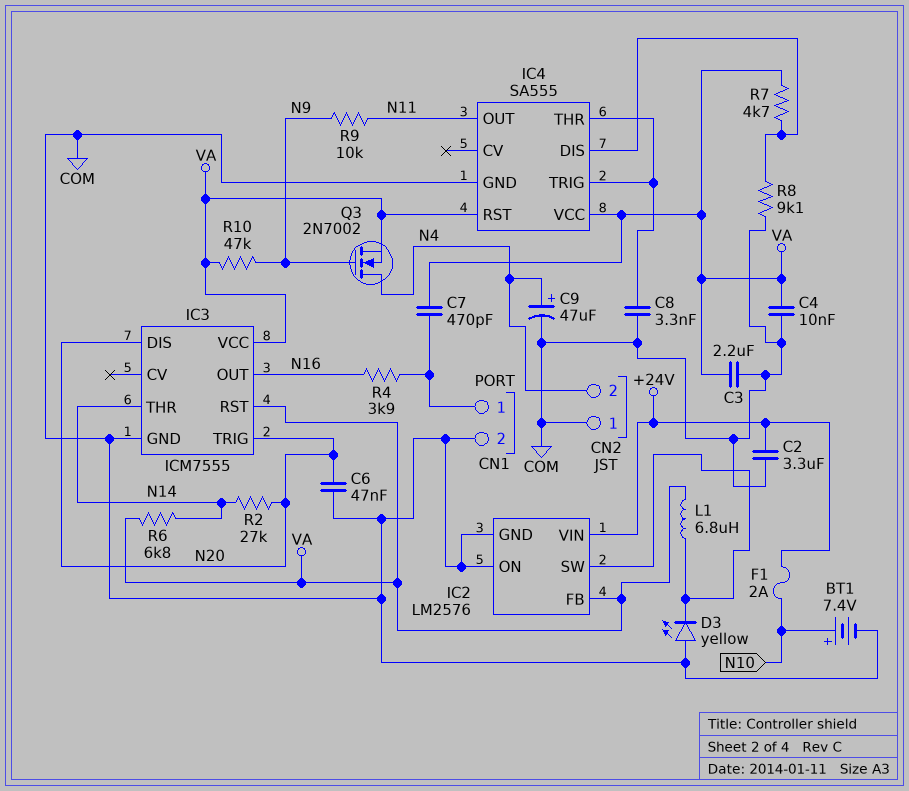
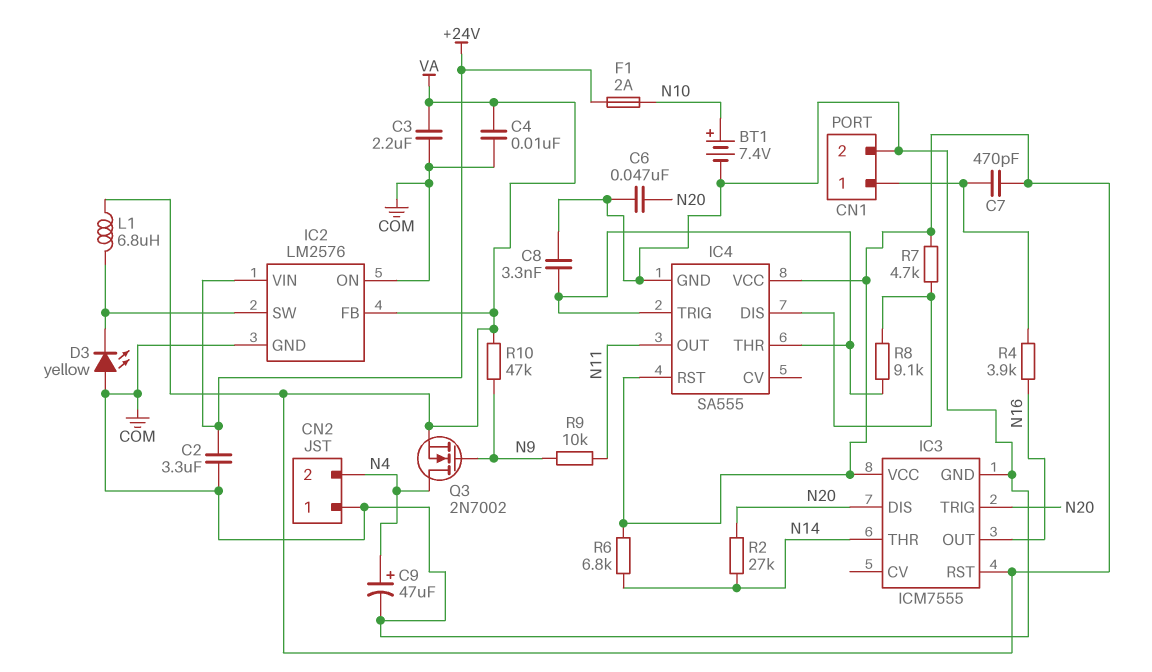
R8: 9.1k (COM, IC4/DIS) -> 9.1k (IC4/DIS, IC4/THR)

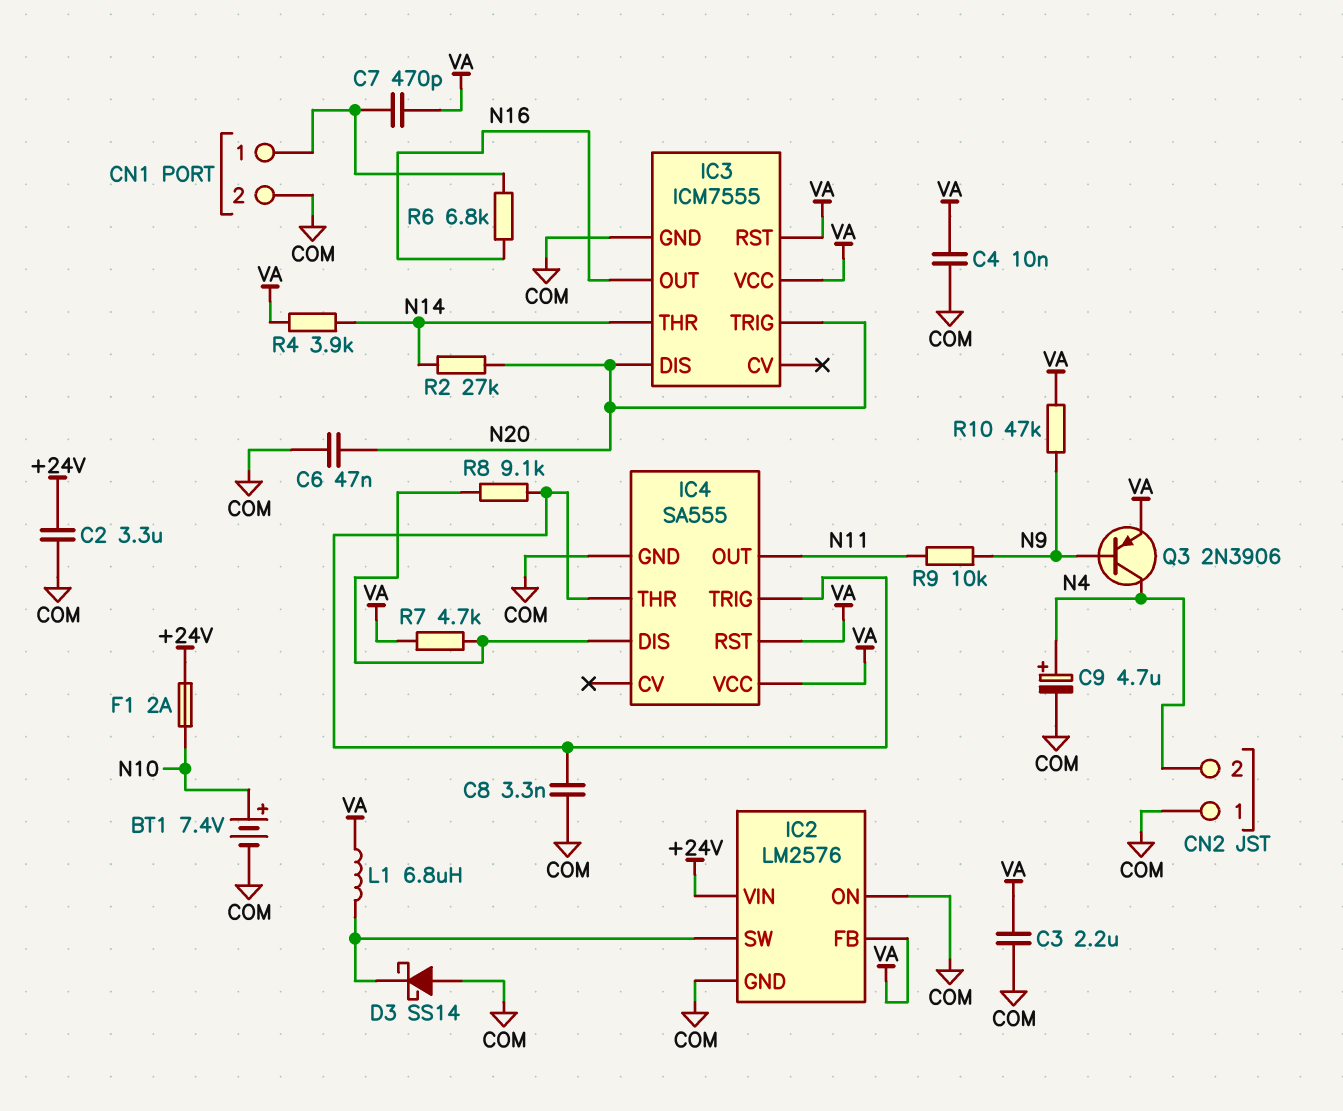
C9: 47uF (plus N4, minus COM) -> 4.7uF (plus N4, minus COM)
D3: LED yellow (A COM, K IC2/SW) -> schottky SS14 (A COM, K IC2/SW)
Q3: NMOS 2N7002 (G N9, D N4, S VA) -> PNP 2N3906 (B N9, C N4, E VA)
R4: 3.9k (CN1/1, N16) -> 3.9k (N14, VA)
R6: 6.8k (N14, VA) -> 6.8k (CN1/1, N16)

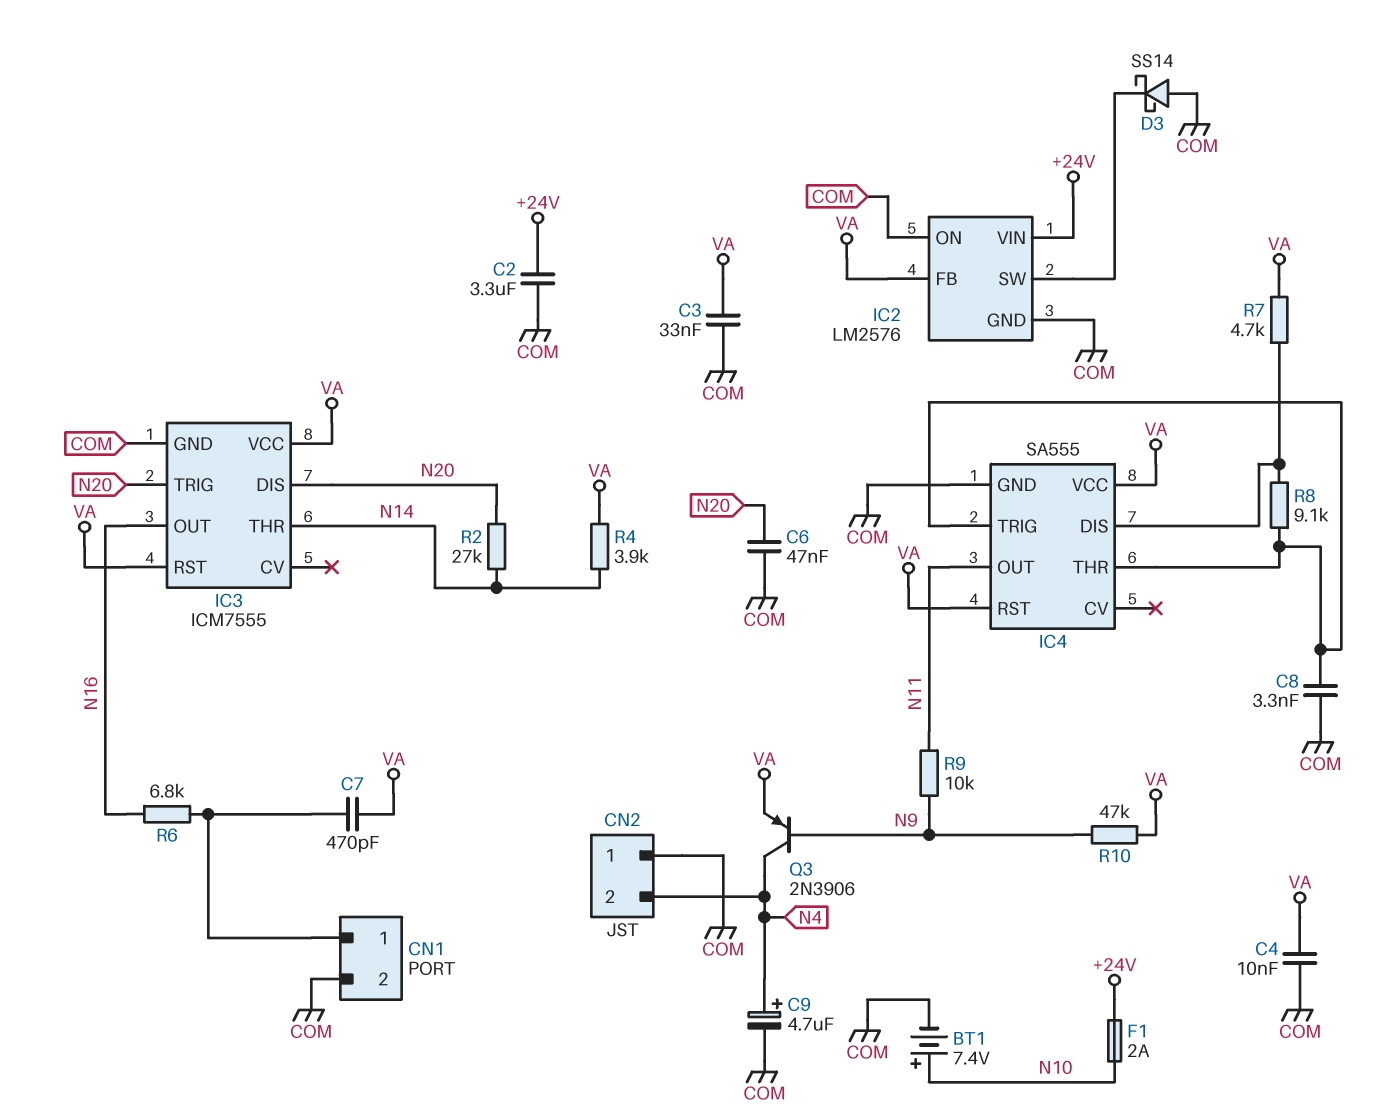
C3: 2.2uF (COM, VA) -> 33nF (COM, VA)
L1: 6.8uH (IC2/SW, VA) -> none

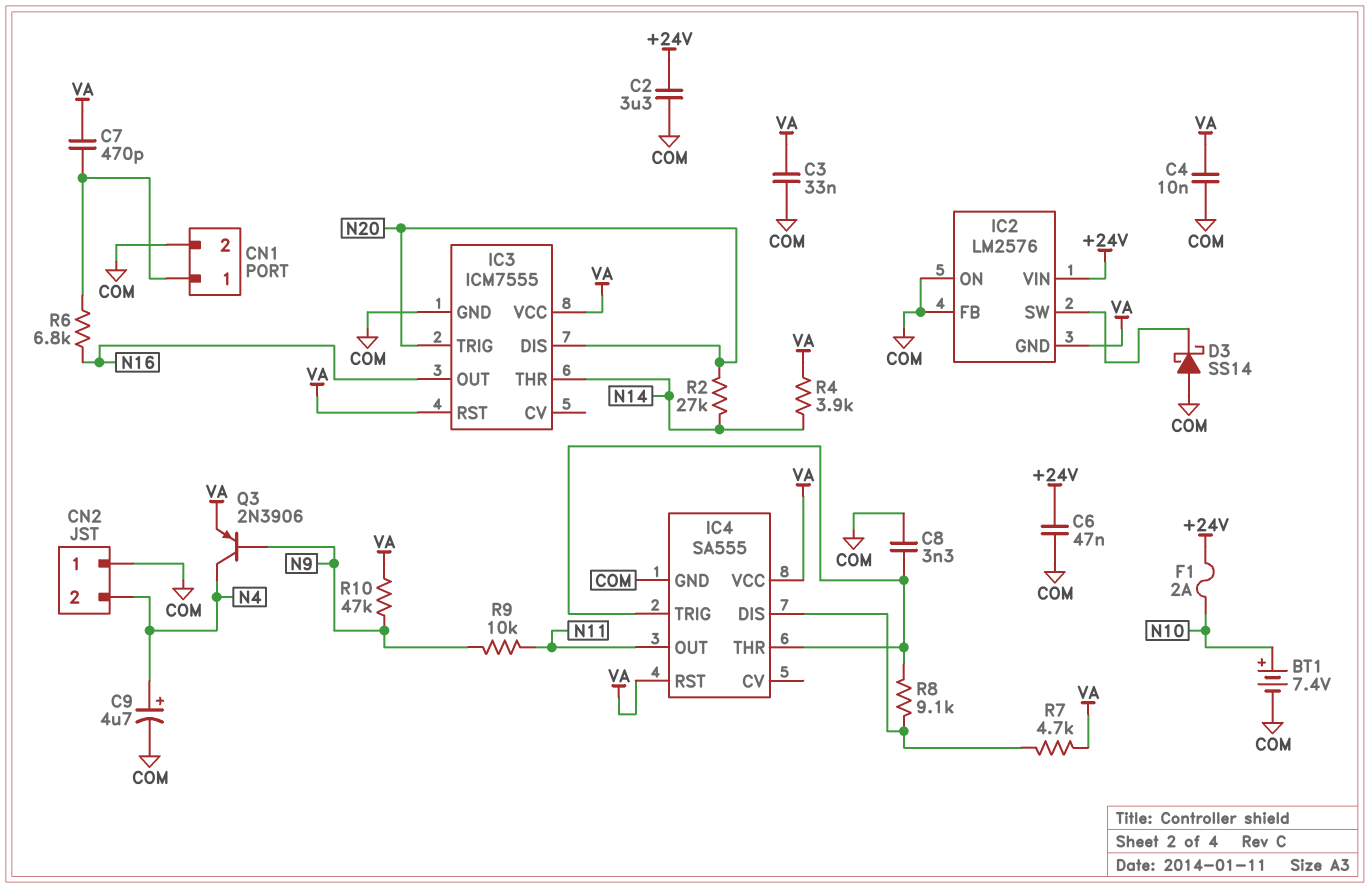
C6: 47nF (COM, N20) -> 47nF (+24V, COM)
IC2 pin FB: VA -> COM
IC2 pin GND: COM -> VA

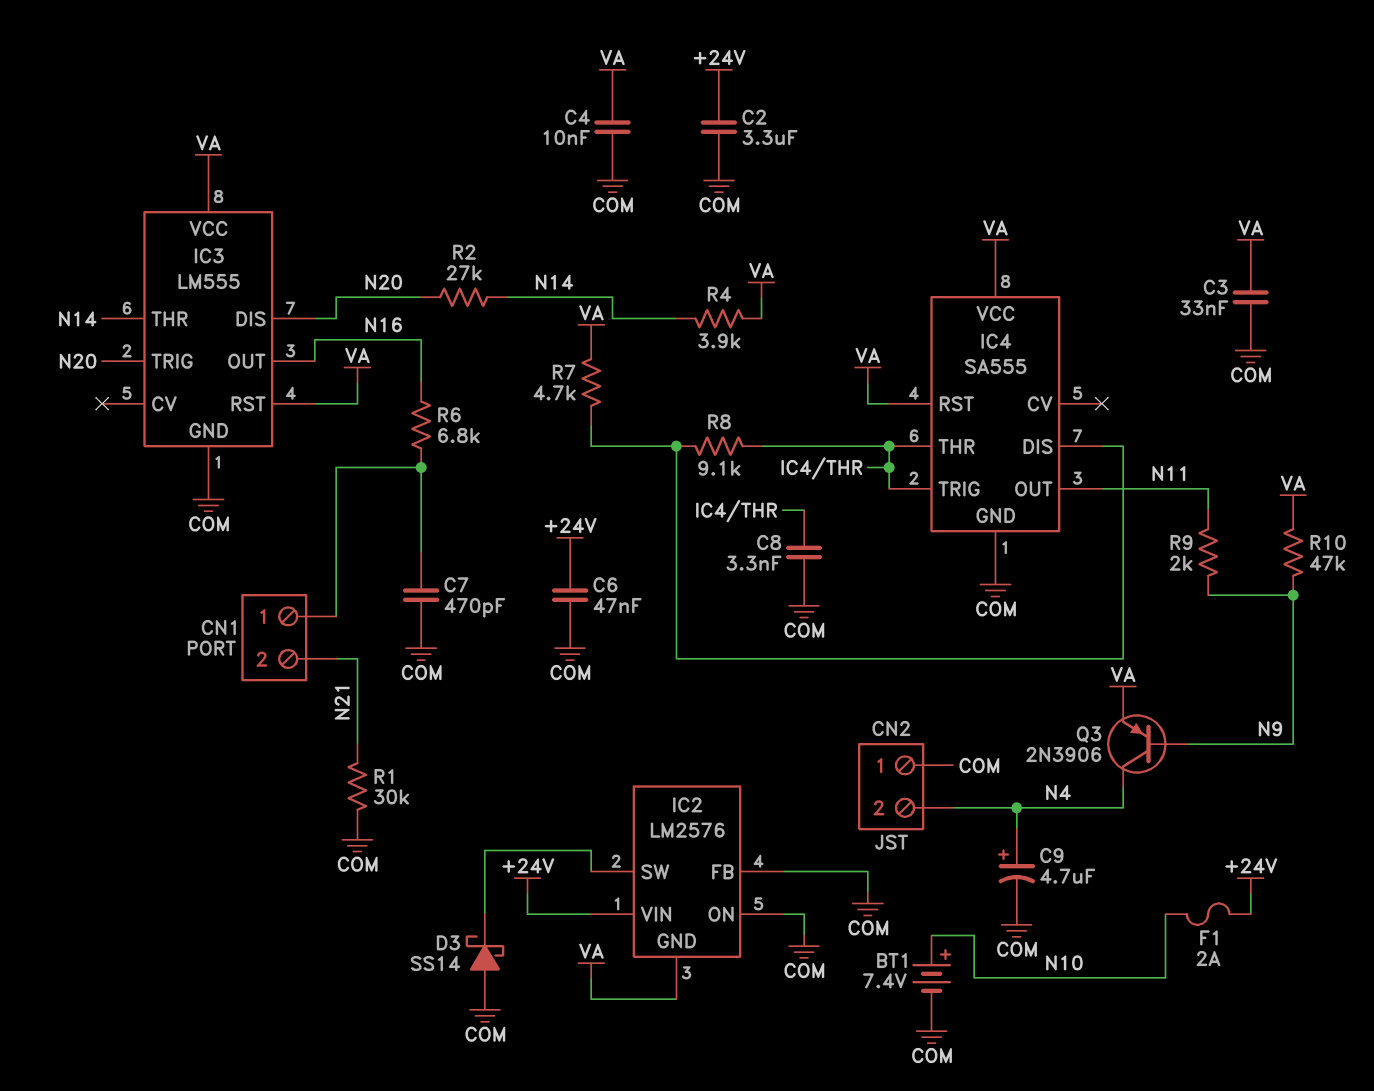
C7: 470pF (CN1/1, VA) -> 470pF (CN1/1, COM)
CN1 pin 2: COM -> N21
IC3: ICM7555 -> LM555
R1: none -> 30k (COM, N21)
R9: 10k (N9, N11) -> 2k (N9, N11)

